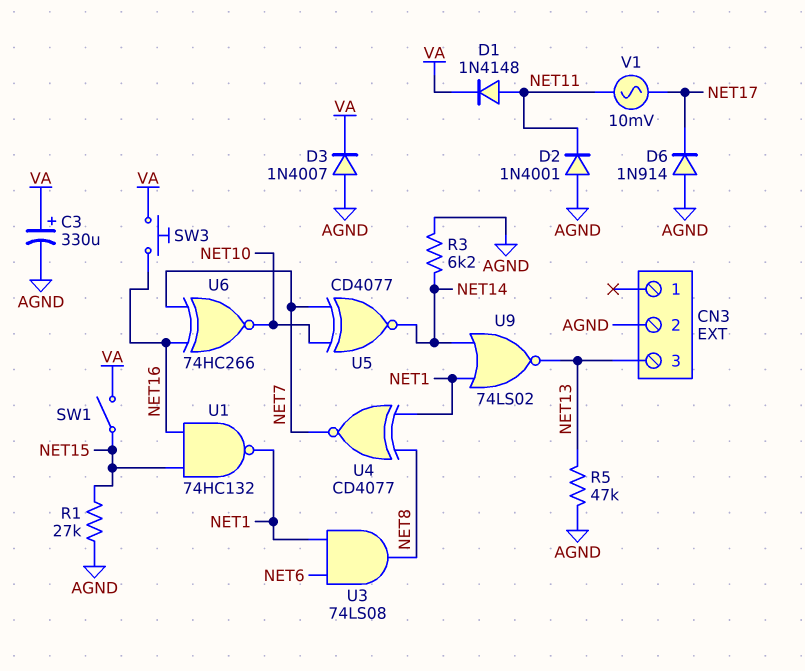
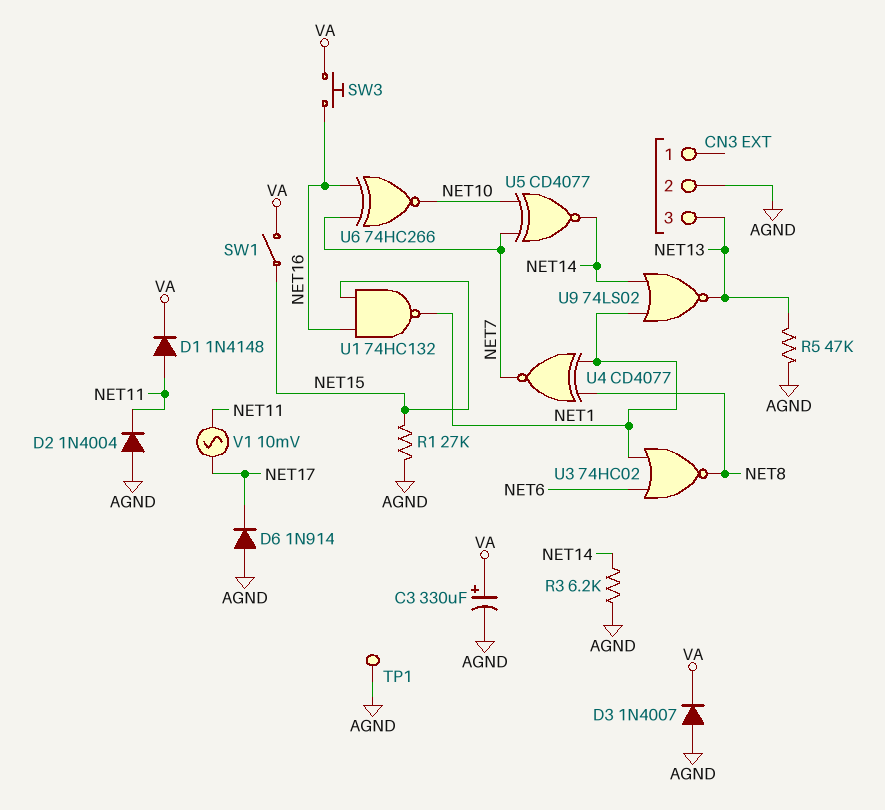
D2: diode 1N4001 (A AGND, K NET11) -> diode 1N4004 (A AGND, K NET11)
TP1: none -> test point (AGND)
U3: AND 74LS08 (in NET1, in NET6, out NET8) -> NOR 74HC02 (in NET1, in NET6, out NET8)

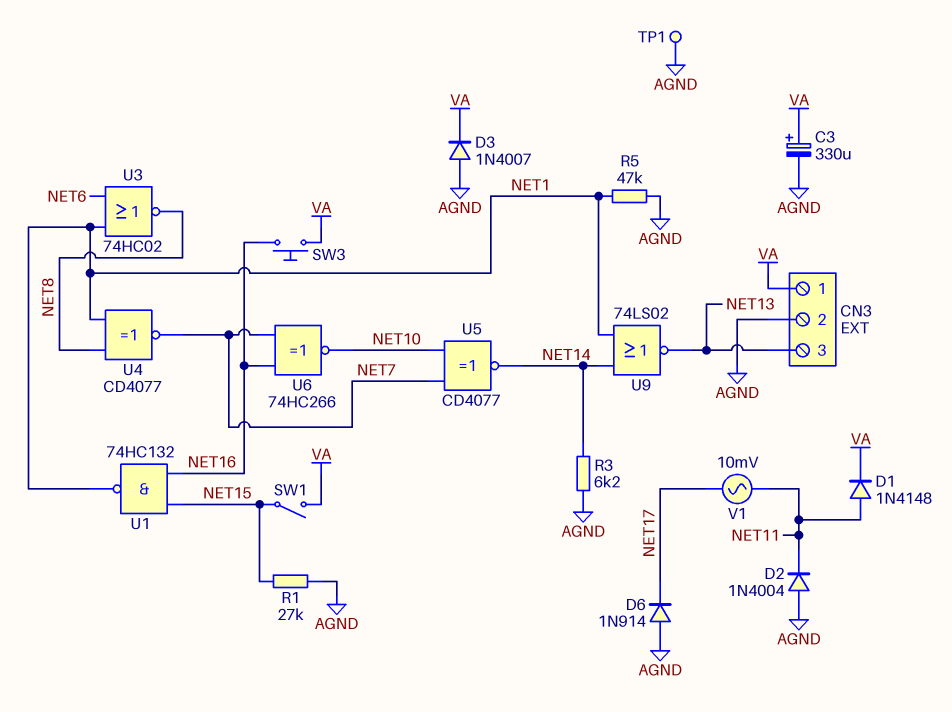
CN3 pin 1: none -> VA
R5: 47k (AGND, NET13) -> 47k (AGND, NET1)

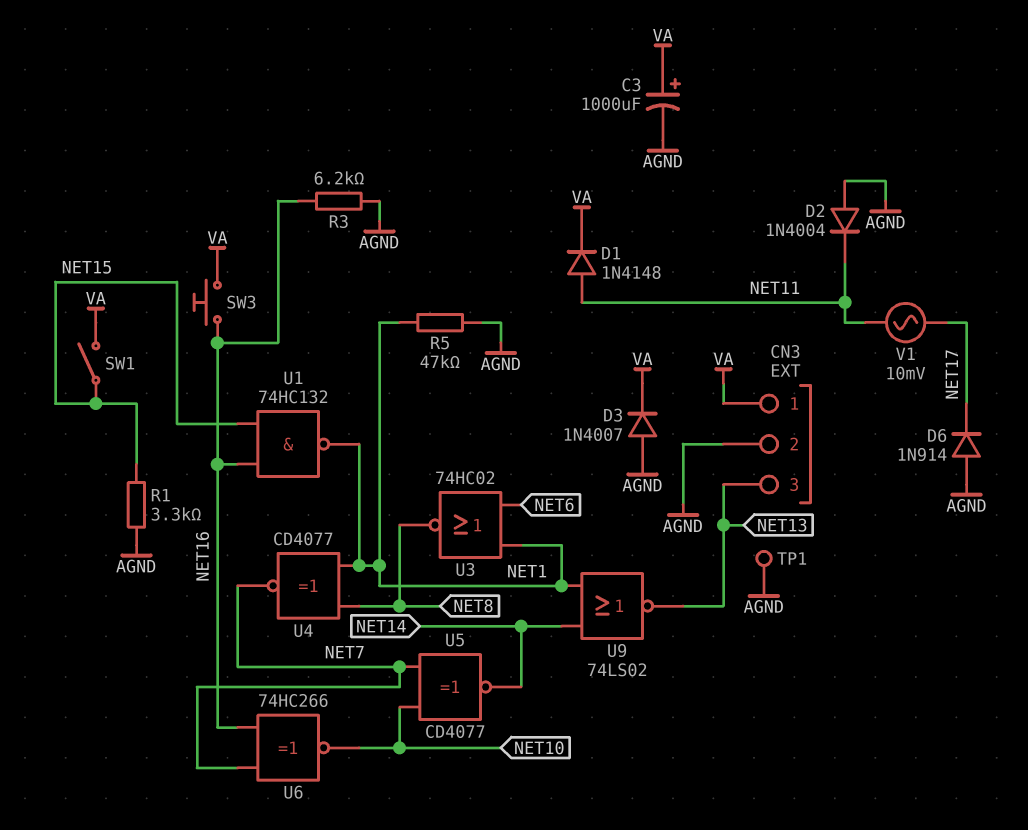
C3: 330uF (plus VA, minus AGND) -> 1000uF (plus VA, minus AGND)
R1: 27k (AGND, NET15) -> 3.3k (AGND, NET15)
R3: 6.2k (AGND, NET14) -> 6.2k (AGND, NET16)

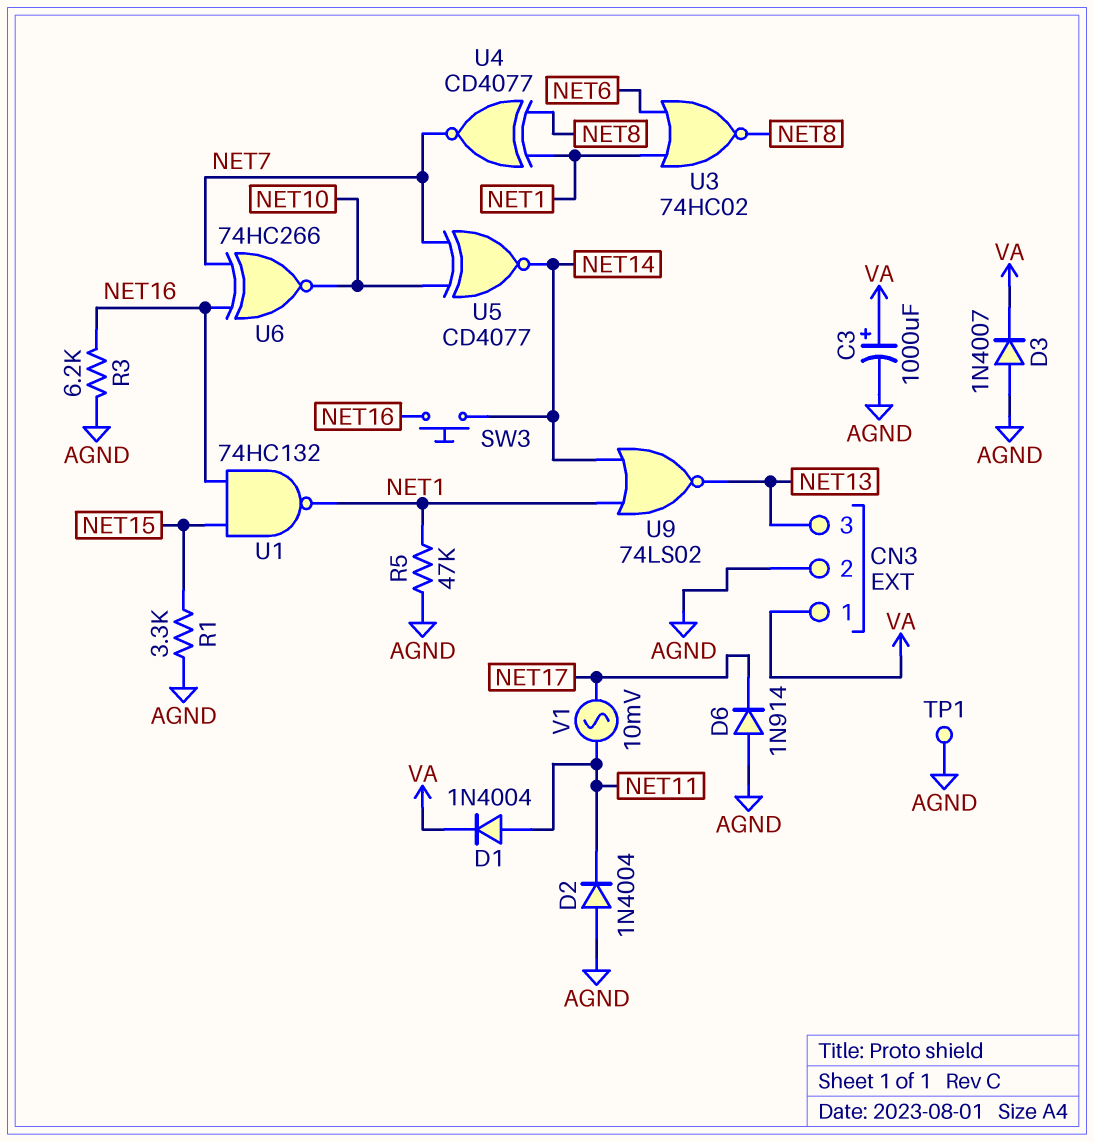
D1: diode 1N4148 (A NET11, K VA) -> diode 1N4004 (A NET11, K VA)
SW1: switch (NET15, VA) -> none
SW3: button (NET16, VA) -> button (NET14, NET16)

